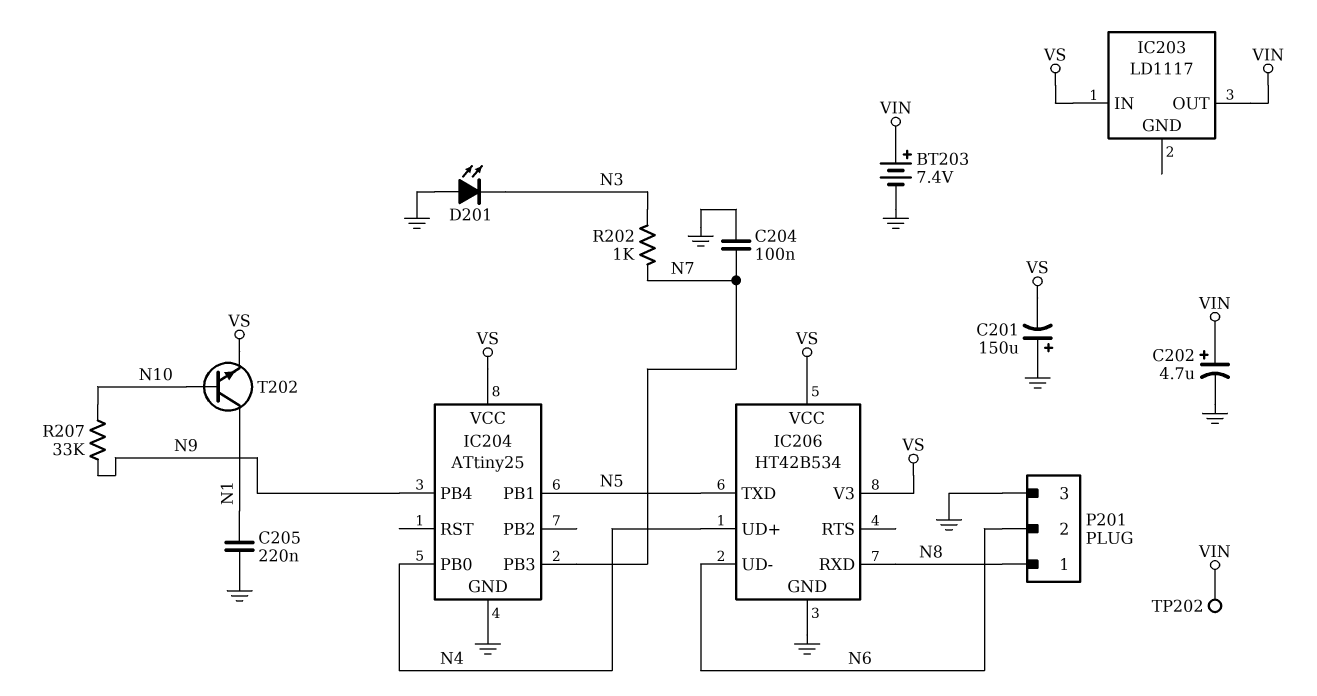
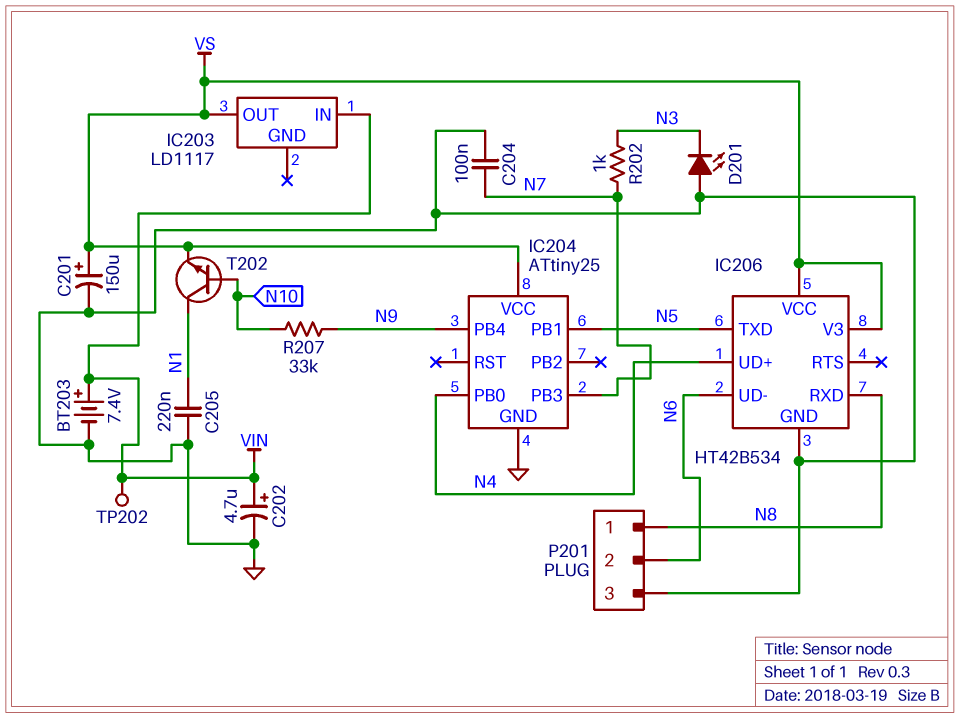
C201: 150uF (plus GND, minus VS) -> 150uF (plus VS, minus GND)
IC203 pin IN: VS -> VIN
IC203 pin OUT: VIN -> VS

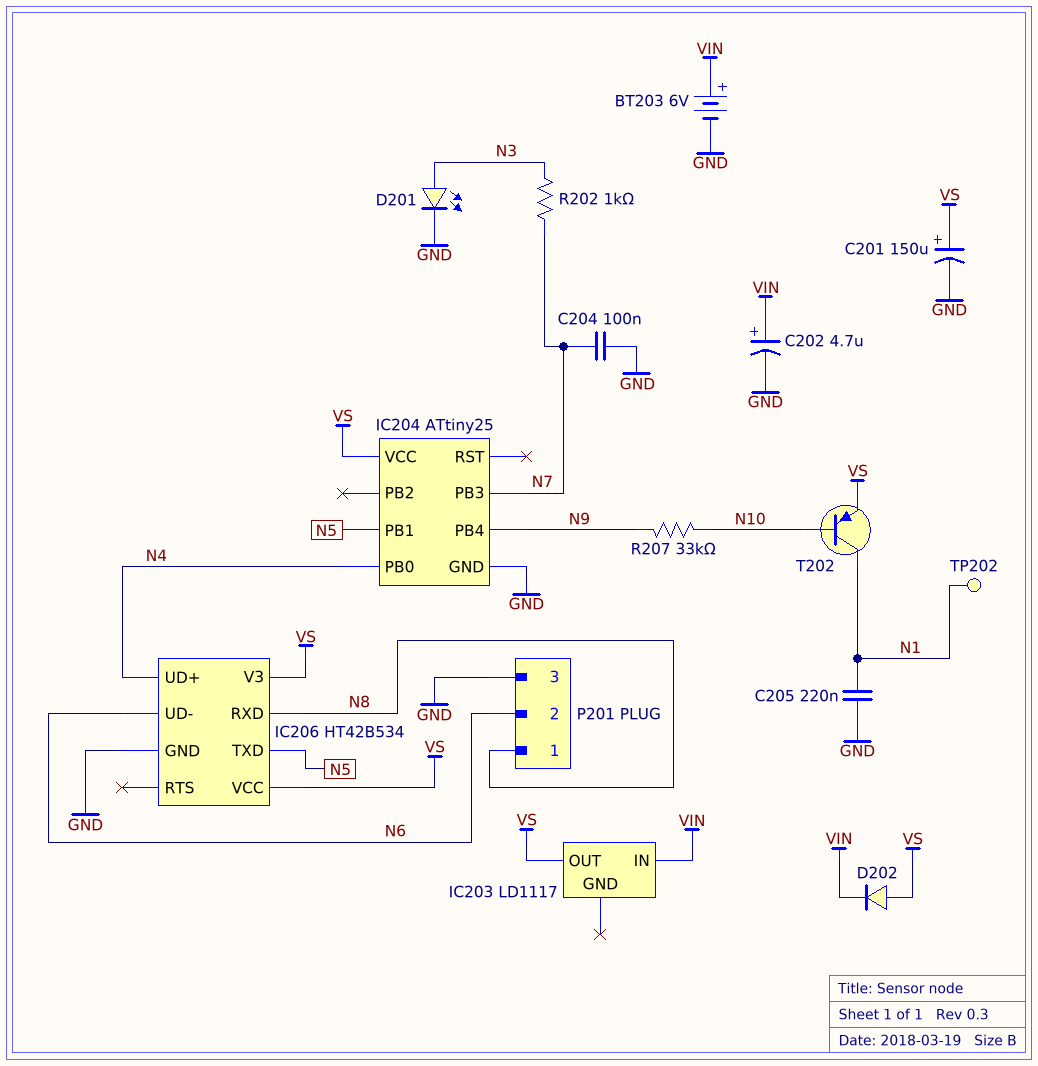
BT203: 7.4V (plus VIN, minus GND) -> 6V (plus VIN, minus GND)
D201: LED (A GND, K N3) -> LED (A N3, K GND)
D202: none -> diode (A VS, K VIN)
T202: NPN (B N10, C N1, E VS) -> PNP (B N10, C N1, E VS)
TP202: test point (VIN) -> test point (N1)

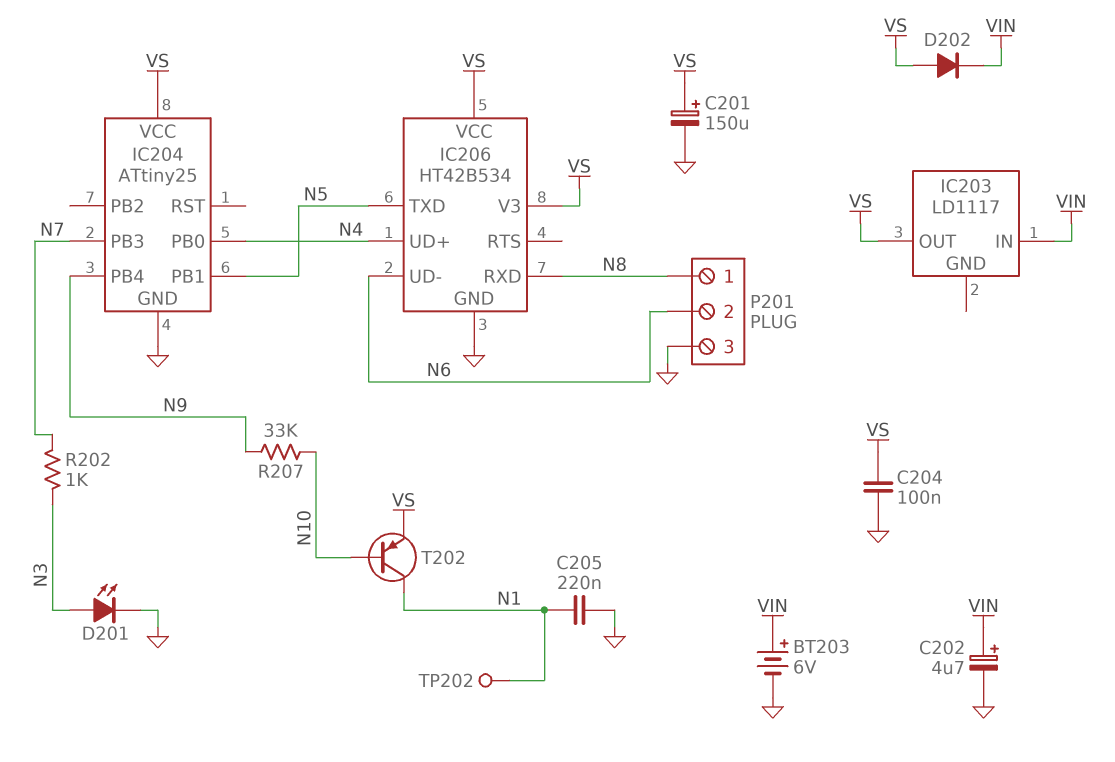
C204: 100nF (GND, N7) -> 100nF (GND, VS)

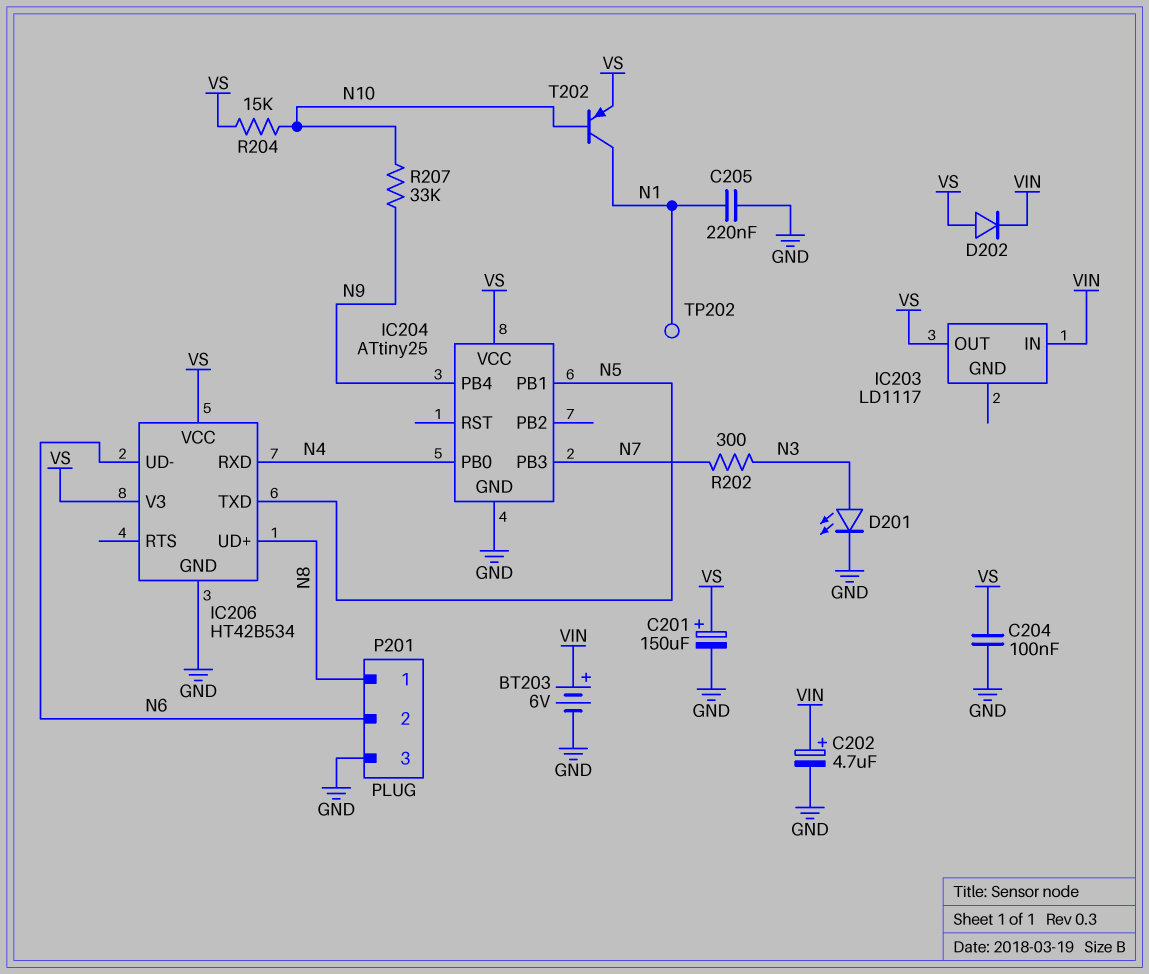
IC206 pin RXD: N8 -> N4
IC206 pin UD+: N4 -> N8
R202: 1k (N3, N7) -> 300 (N3, N7)
R204: none -> 15k (N10, VS)

